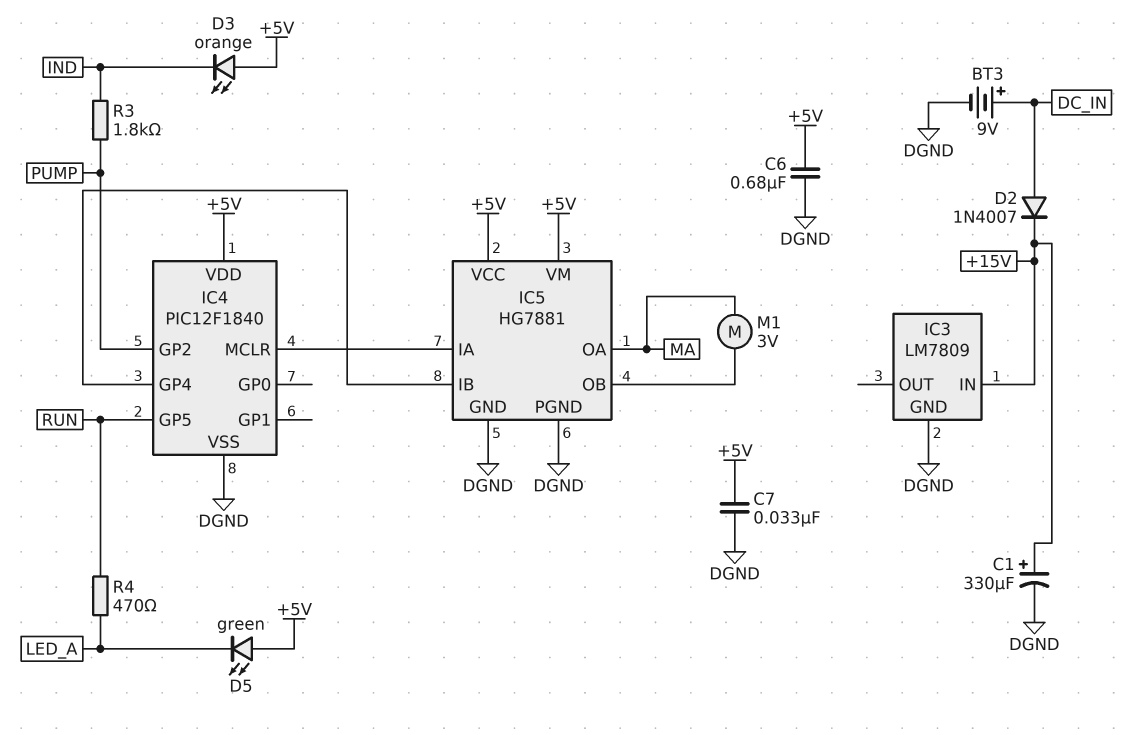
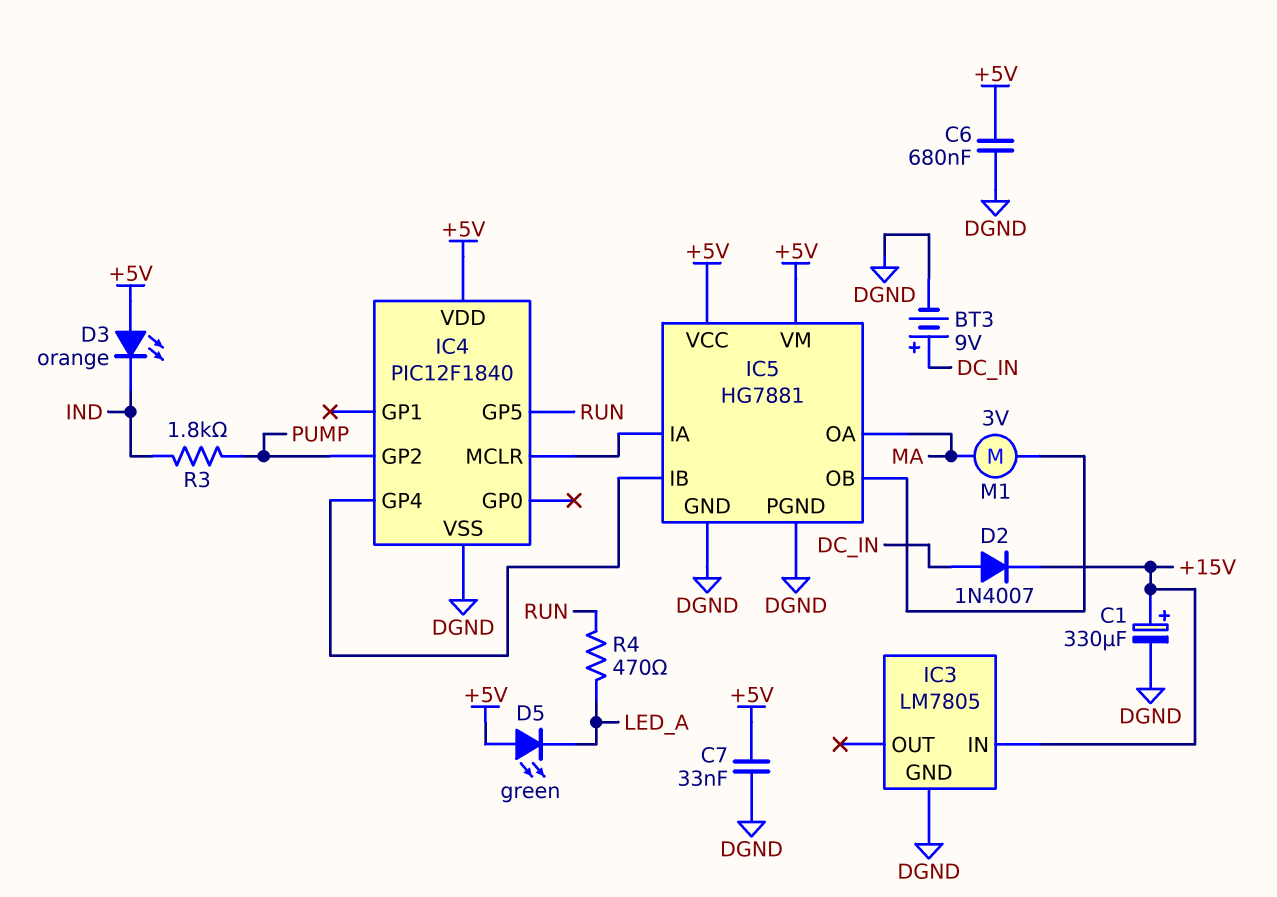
IC3: LM7809 -> LM7805

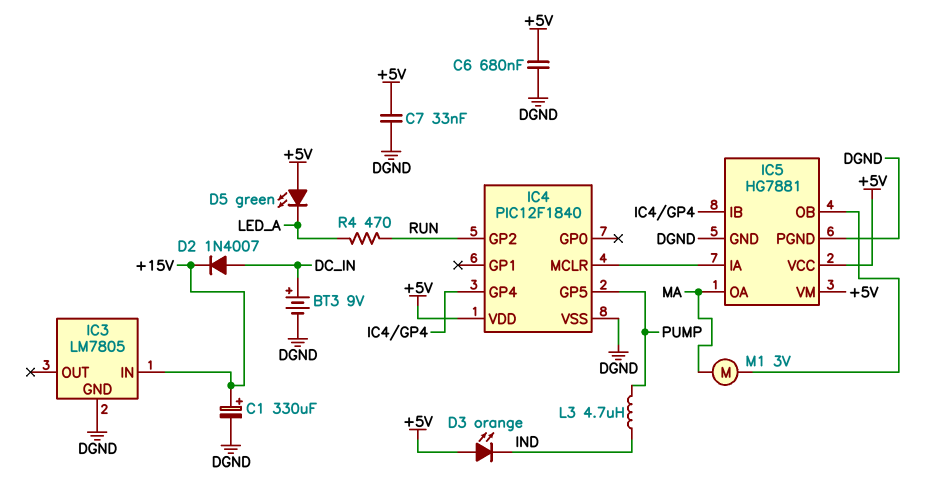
IC4 pin GP2: PUMP -> RUN
IC4 pin GP5: RUN -> PUMP
L3: none -> 4.7uH (IND, PUMP)
R3: 1.8k (IND, PUMP) -> none

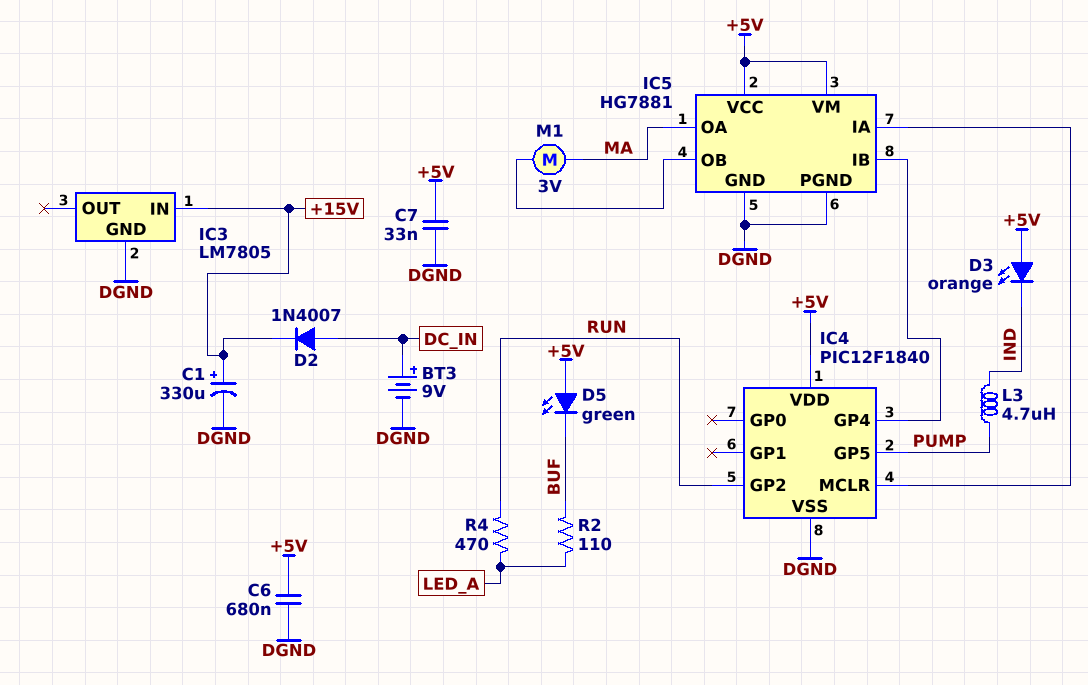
D5: LED green (A +5V, K LED_A) -> LED green (A +5V, K BUF)
R2: none -> 110 (BUF, LED_A)

